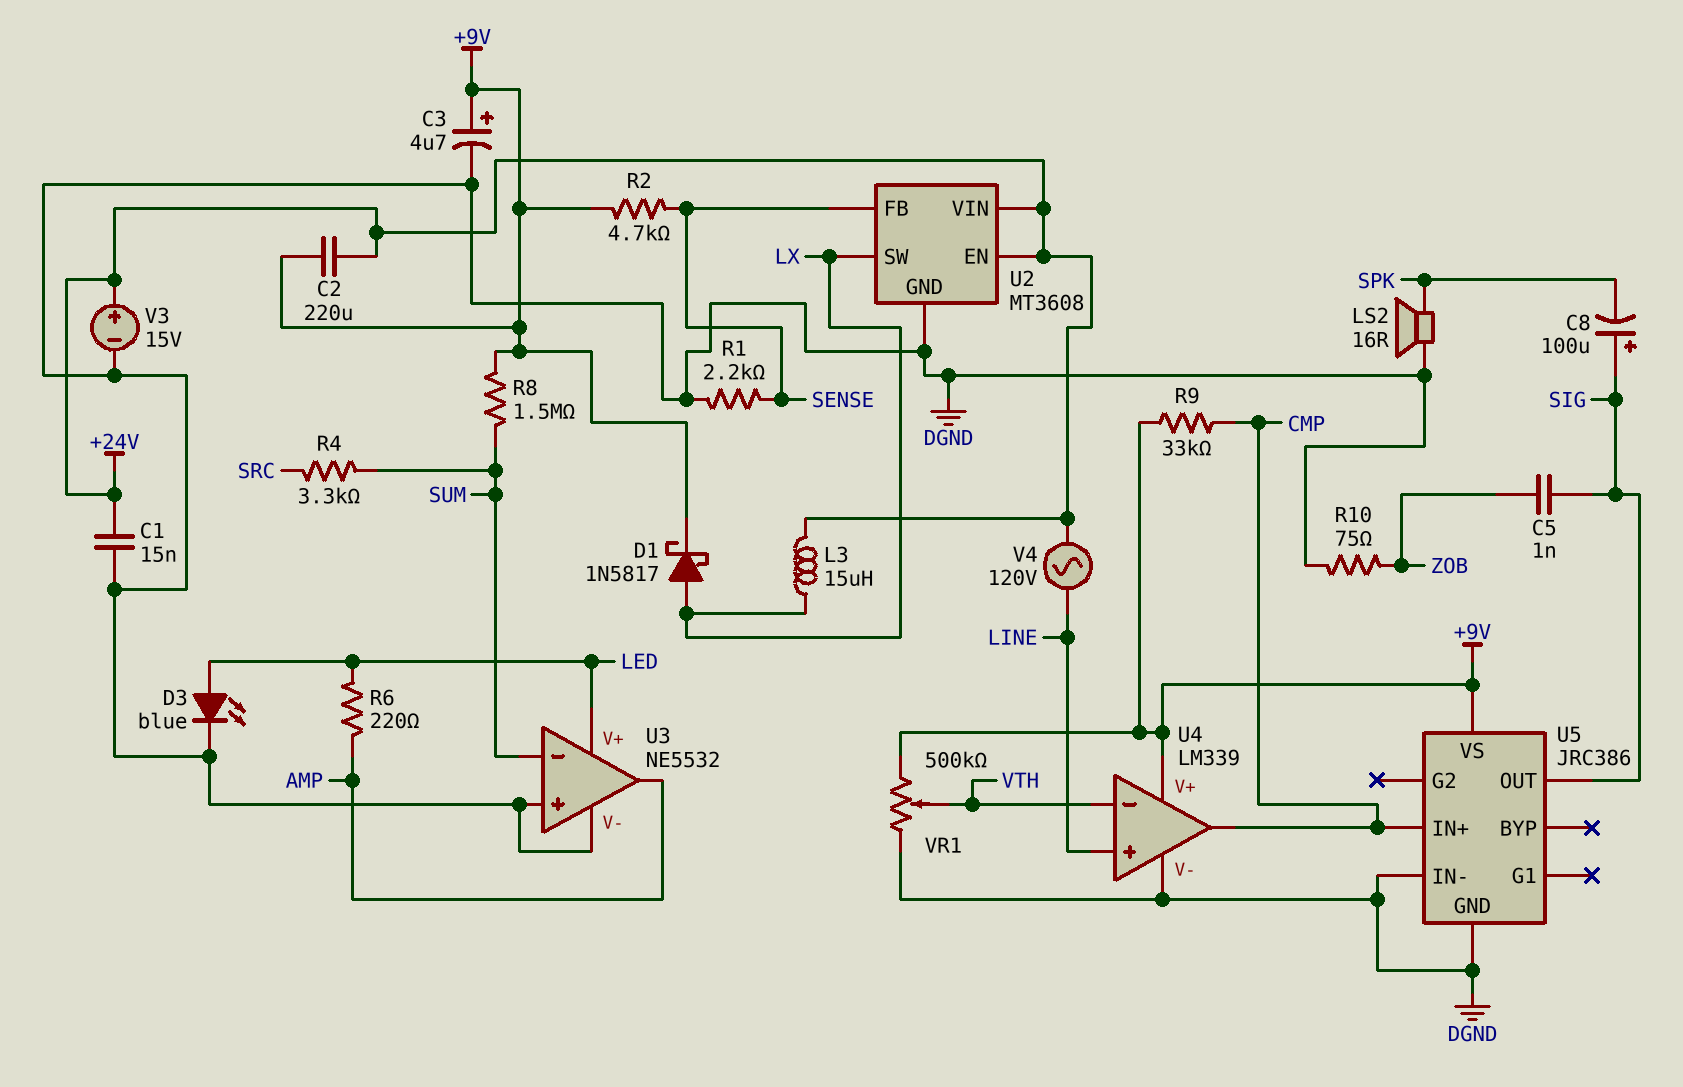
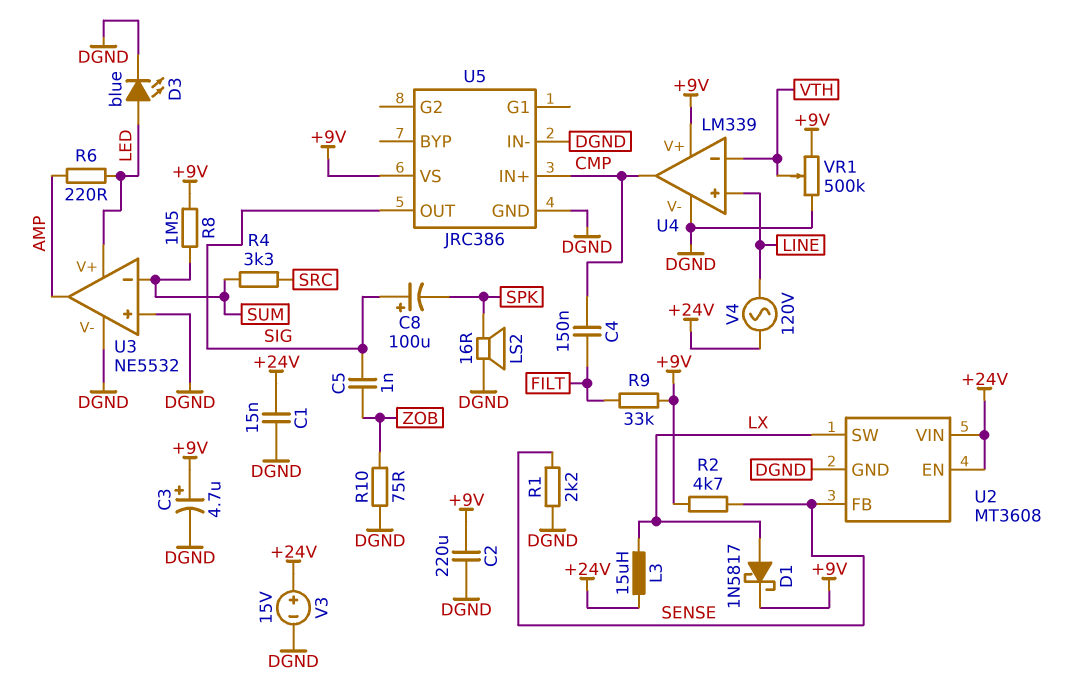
C2: 220uF (+9V, +24V) -> 220uF (+9V, DGND)
C4: none -> 150nF (CMP, FILT)
R9: 33k (+9V, CMP) -> 33k (+9V, FILT)

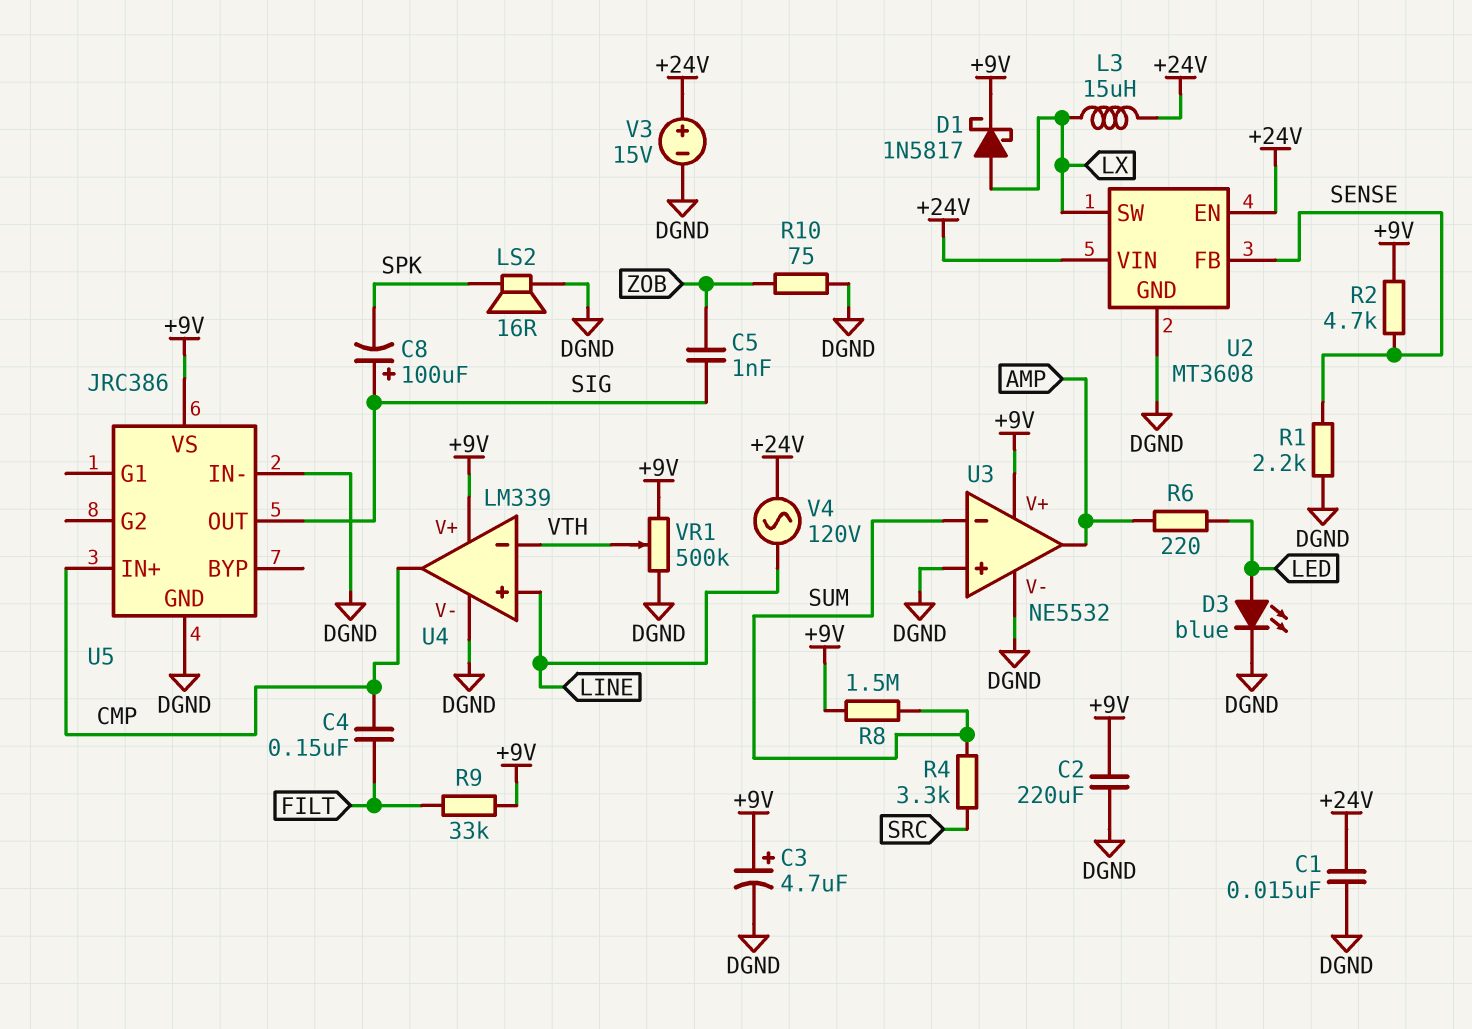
U3 pin V+: LED -> +9V

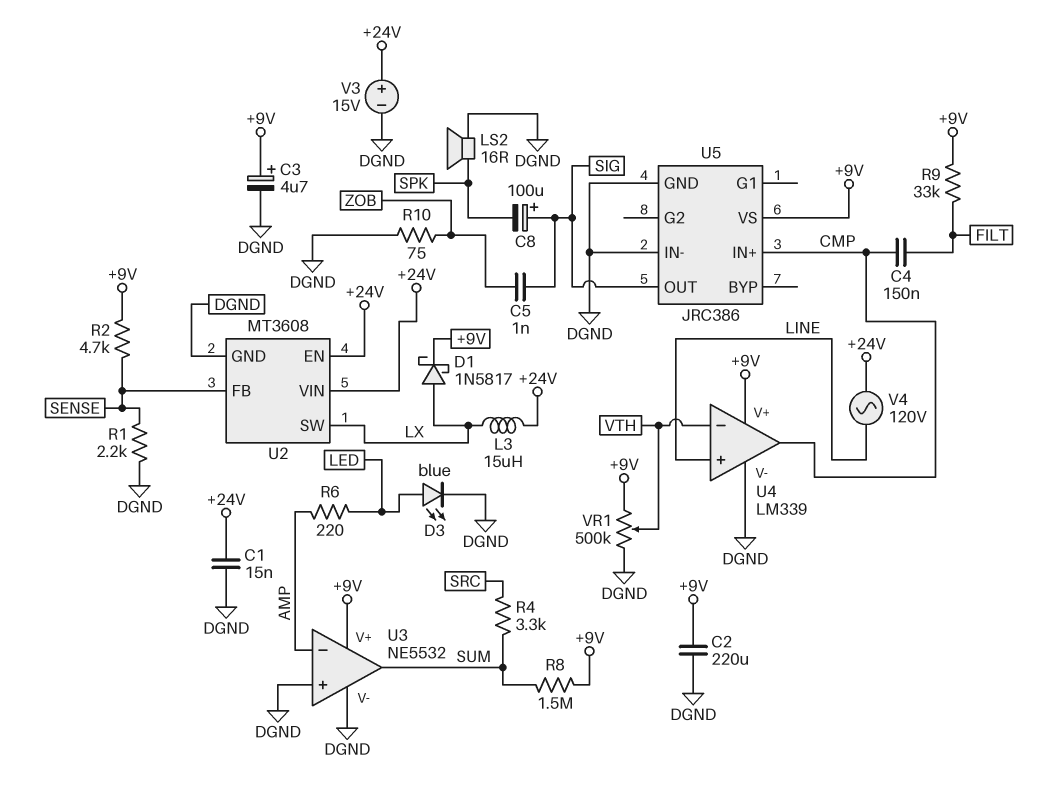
U3 pin in-: SUM -> AMP
U3 pin out: AMP -> SUM

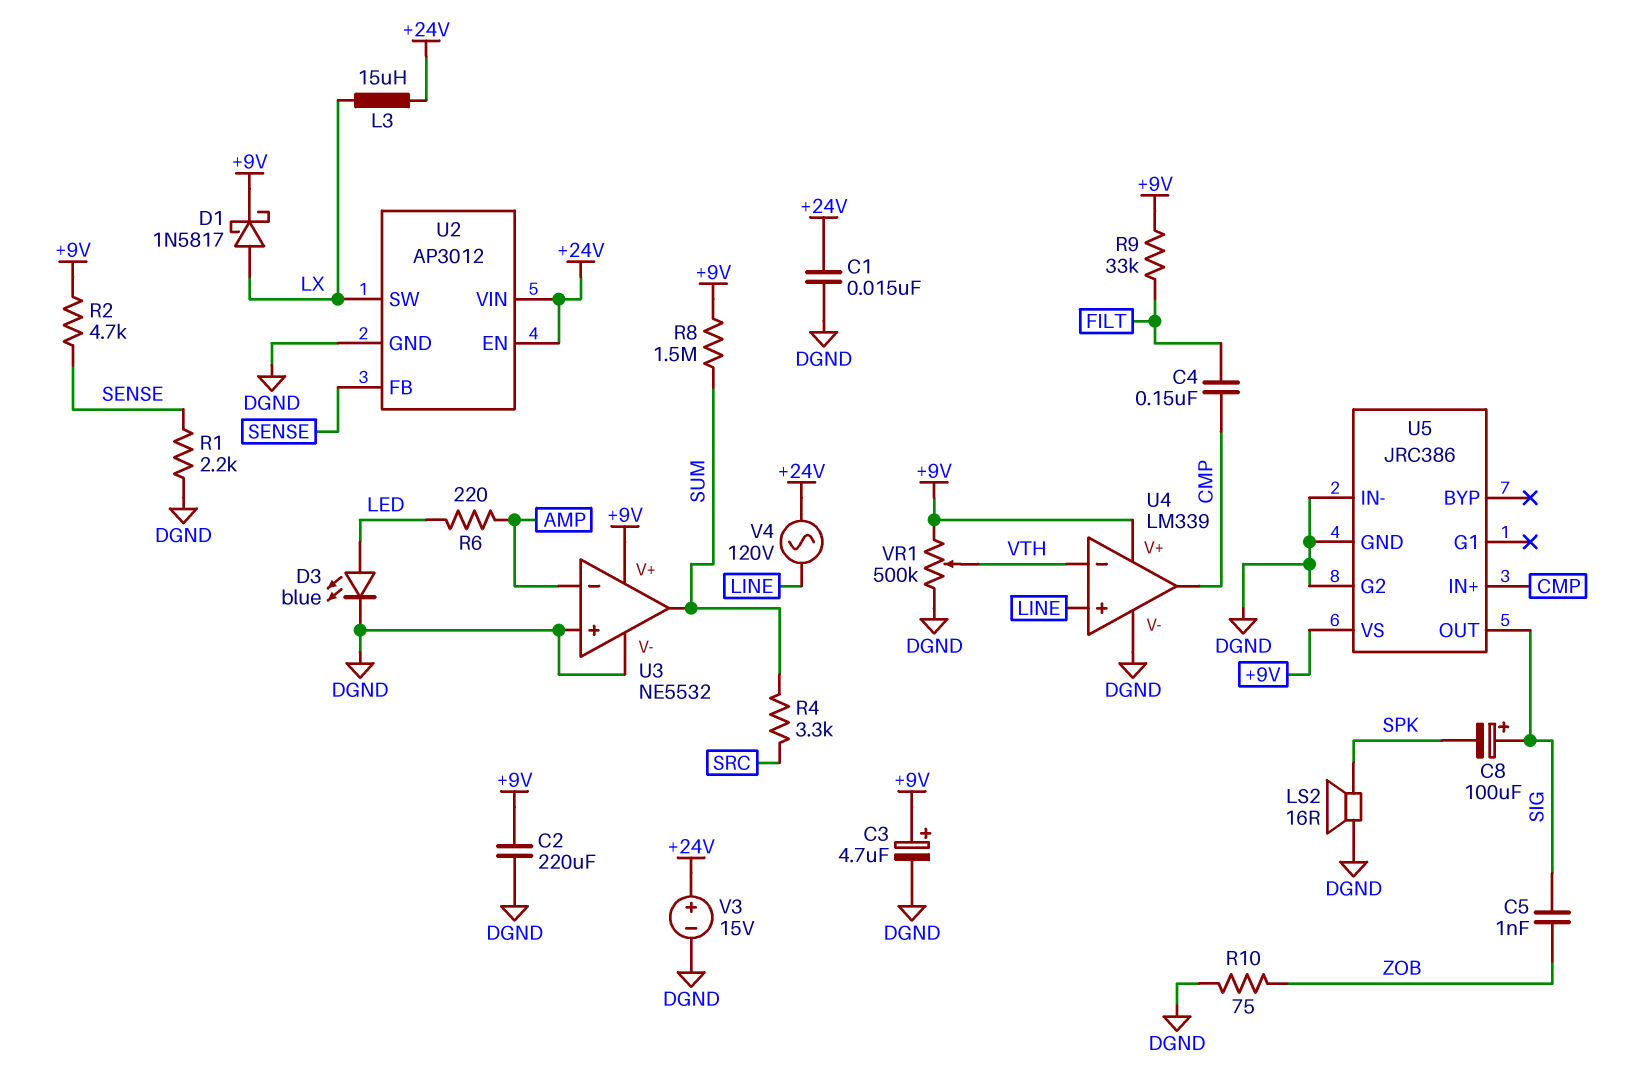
U2: MT3608 -> AP3012
U5 pin G2: none -> DGND

